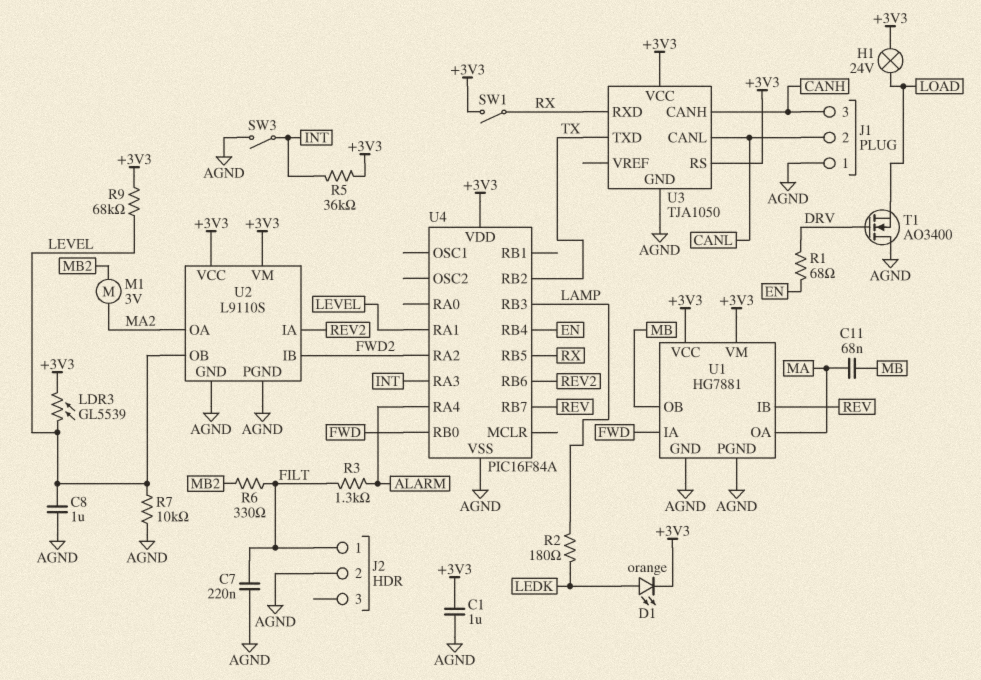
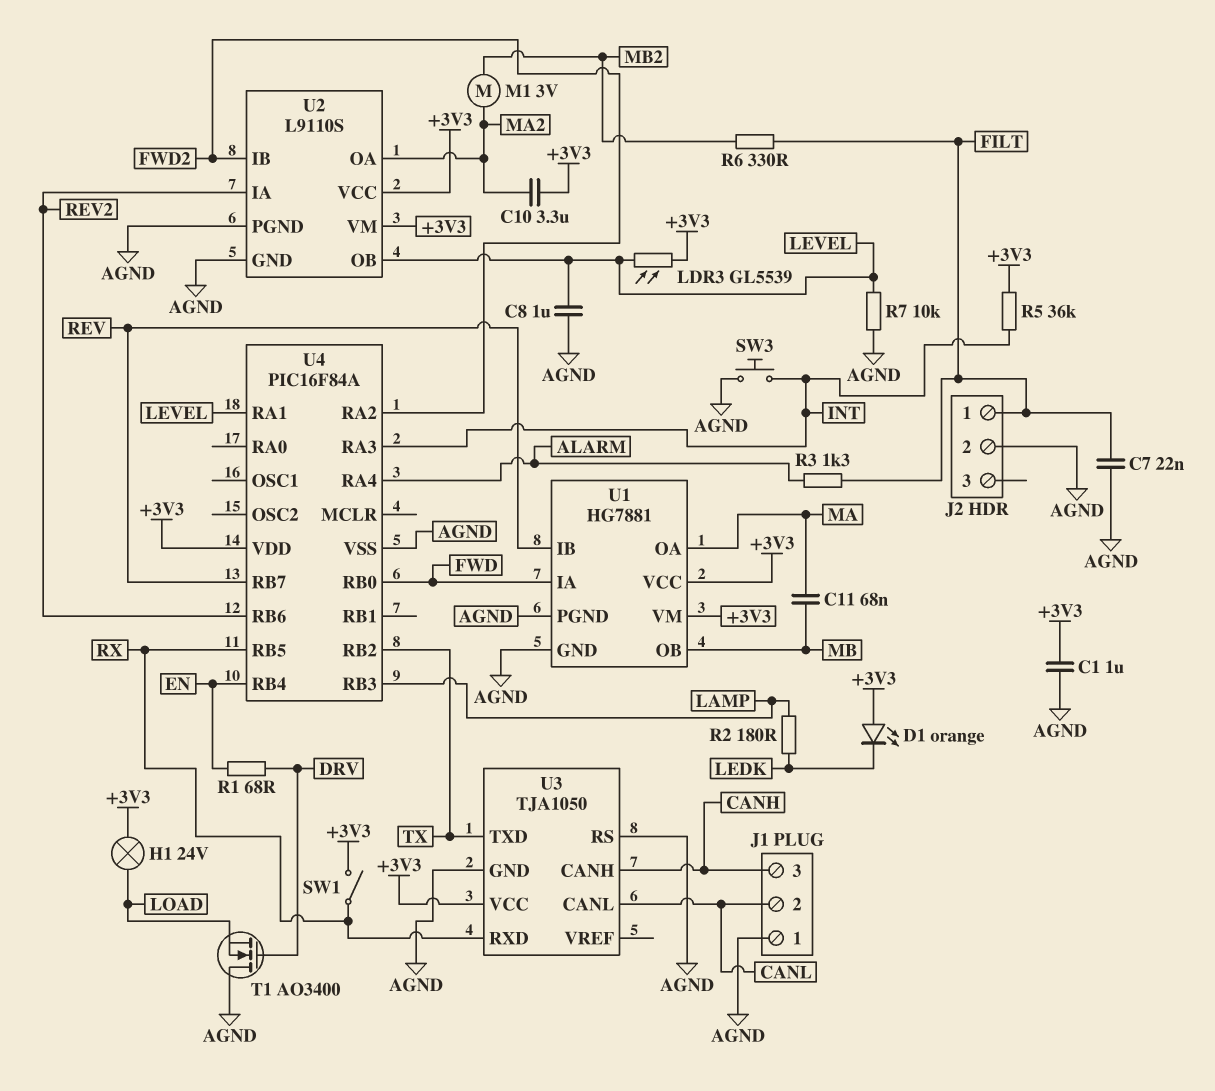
C7: 220nF (AGND, FILT) -> 22nF (AGND, FILT)
C10: none -> 3.3uF (+3V3, MA2)
D1: LED orange (A LEDK, K +3V3) -> LED orange (A +3V3, K LEDK)
R9: 68k (+3V3, LEVEL) -> none
SW3: switch (AGND, INT) -> button (AGND, INT)
U3 pin RS: +3V3 -> AGND

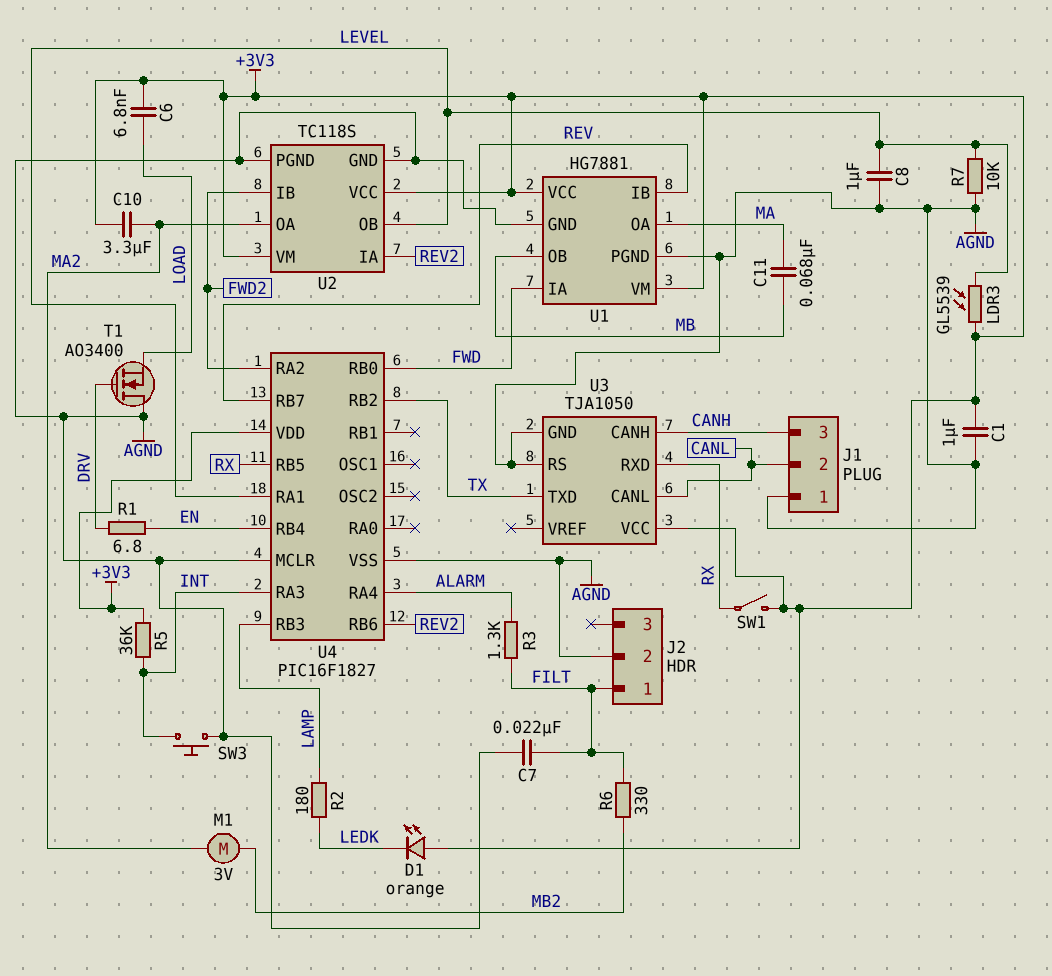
C6: none -> 6.8nF (+3V3, LOAD)
H1: lamp 24V (+3V3, LOAD) -> none
R1: 68 (DRV, EN) -> 6.8 (DRV, EN)
U2: L9110S -> TC118S
U4: PIC16F84A -> PIC16F1827
U4 pin MCLR: none -> AGND

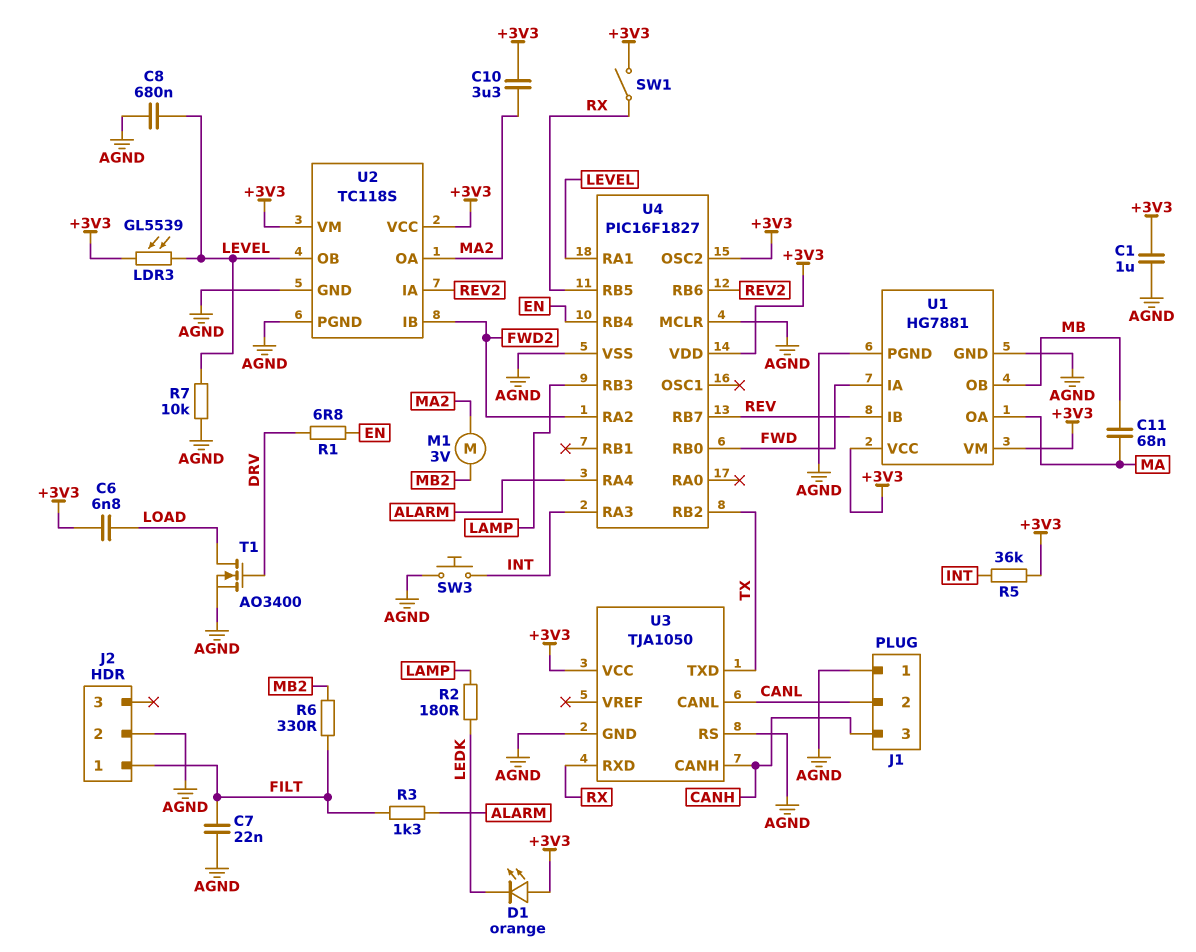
C8: 1uF (AGND, LEVEL) -> 680nF (AGND, LEVEL)
T1: NMOS AO3400 (G DRV, D AGND, S LOAD) -> NMOS AO3400 (G DRV, D LOAD, S AGND)
U4 pin OSC2: none -> +3V3

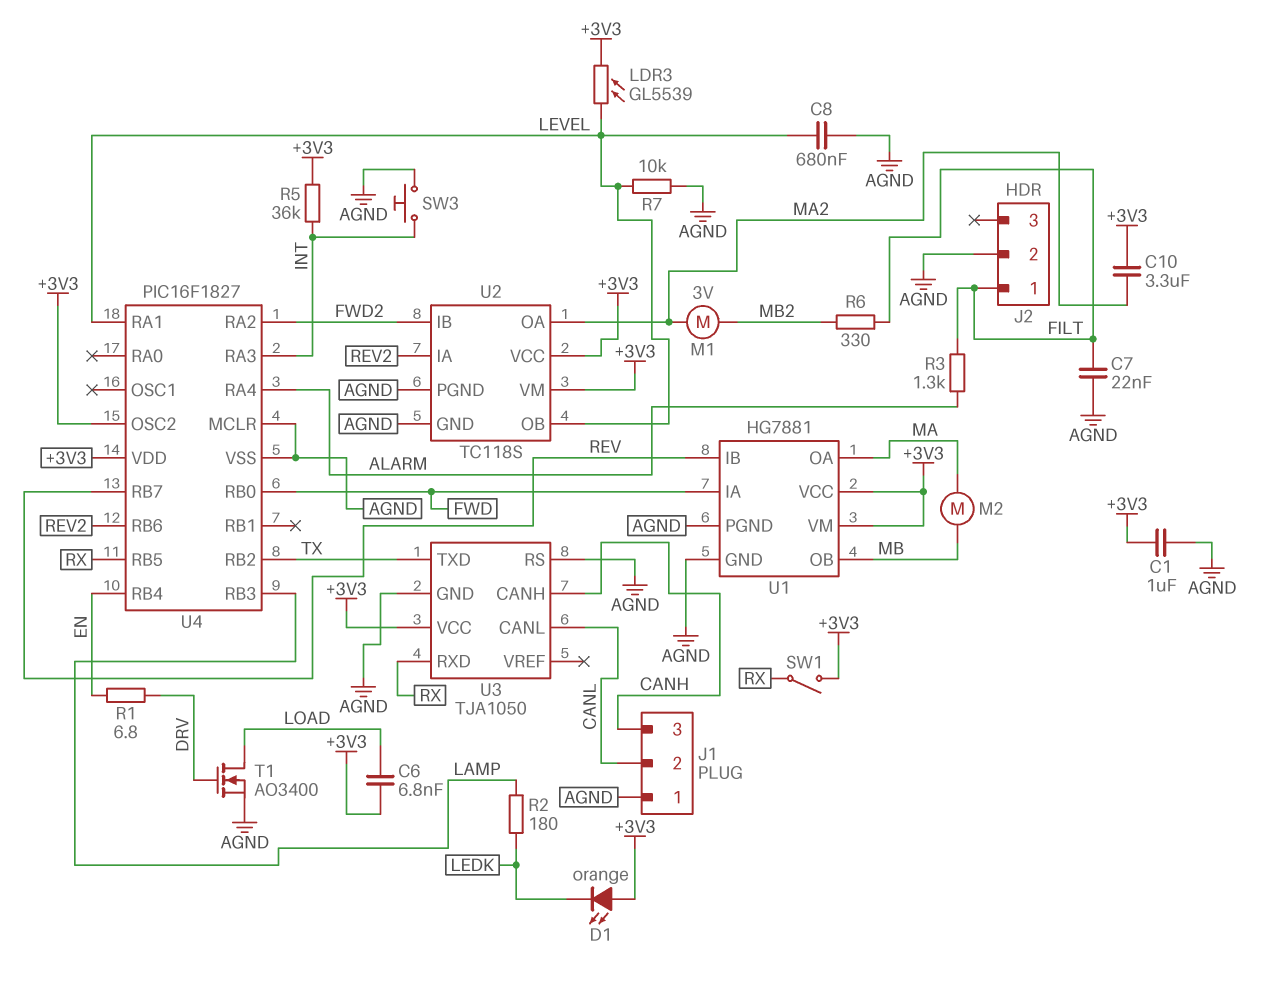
C11: 68nF (MA, MB) -> none
M2: none -> motor (MA, MB)

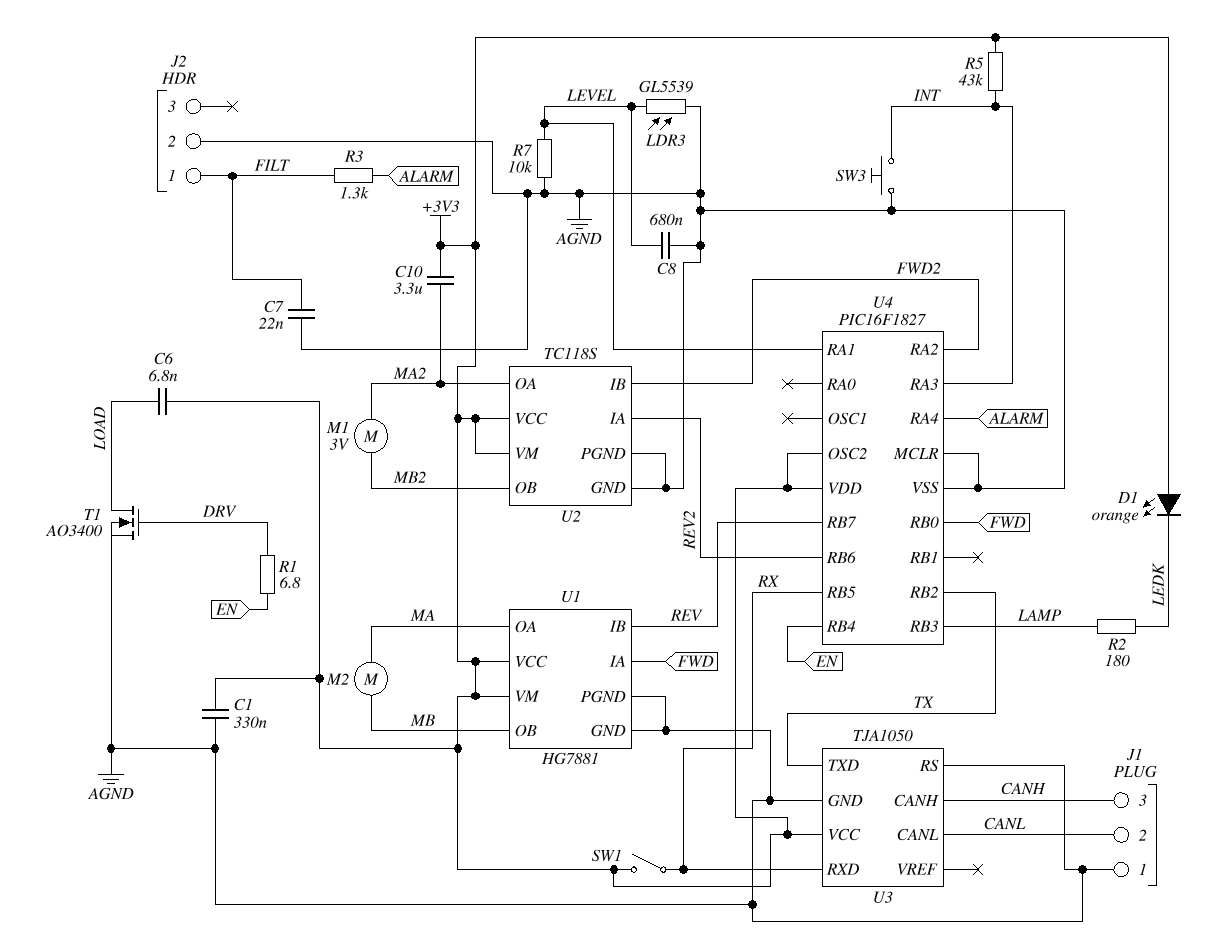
C1: 1uF (+3V3, AGND) -> 330nF (+3V3, AGND)
LDR3: GL5539 (+3V3, LEVEL) -> GL5539 (AGND, LEVEL)
R5: 36k (+3V3, INT) -> 43k (+3V3, INT)
R6: 330 (FILT, MB2) -> none
U2 pin OB: LEVEL -> MB2

